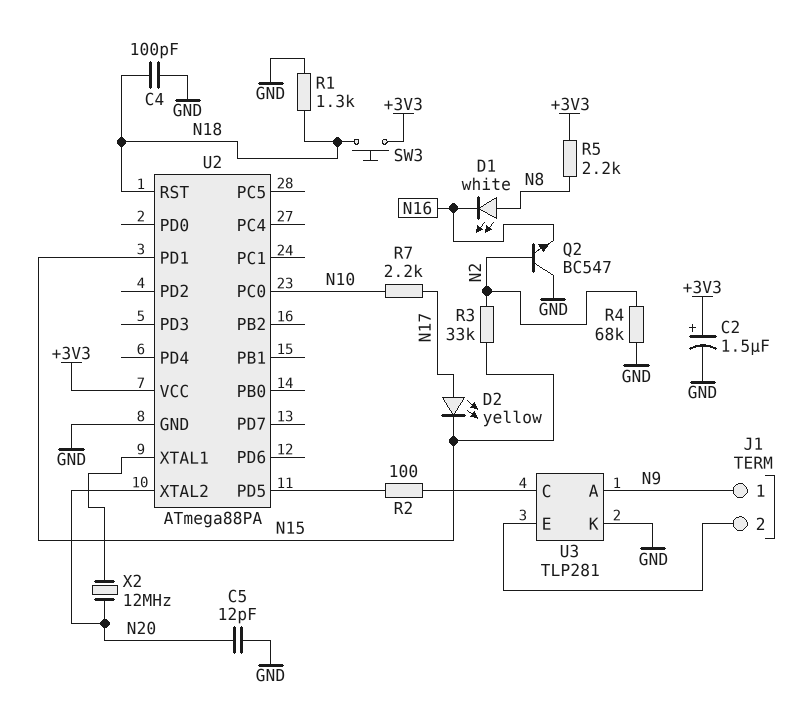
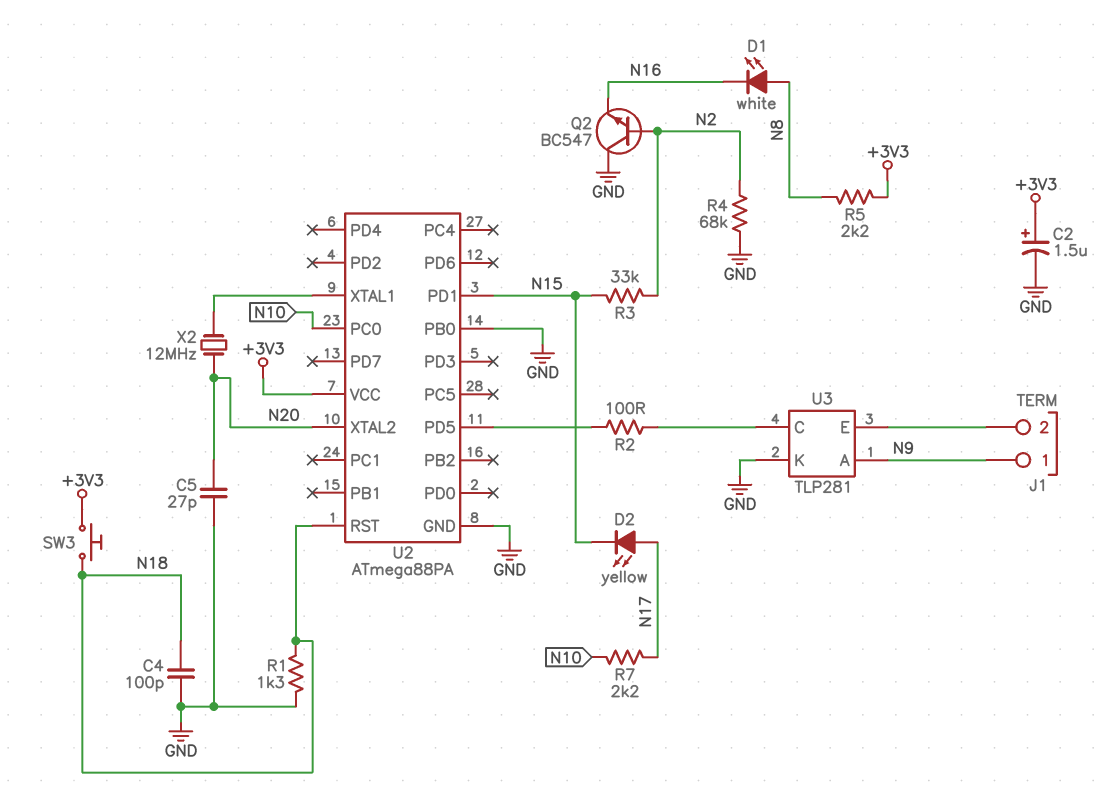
C5: 12pF (GND, N20) -> 27pF (GND, N20)
U2 pin PB0: none -> GND

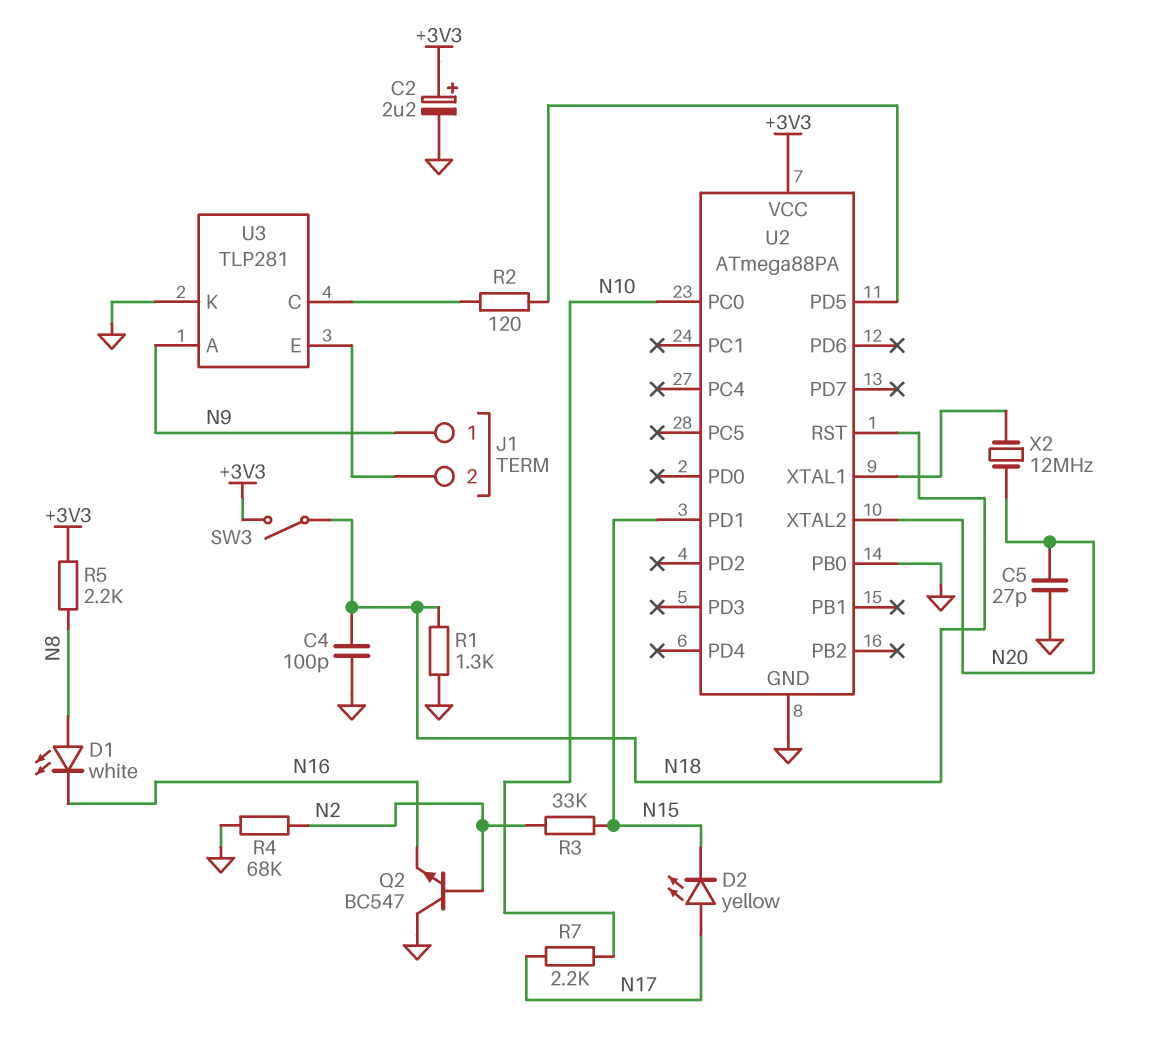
C2: 1.5uF (plus +3V3, minus GND) -> 2.2uF (plus +3V3, minus GND)
R2: 100 (U2/PD5, U3/C) -> 120 (U2/PD5, U3/C)
SW3: button (+3V3, N18) -> switch (+3V3, N18)

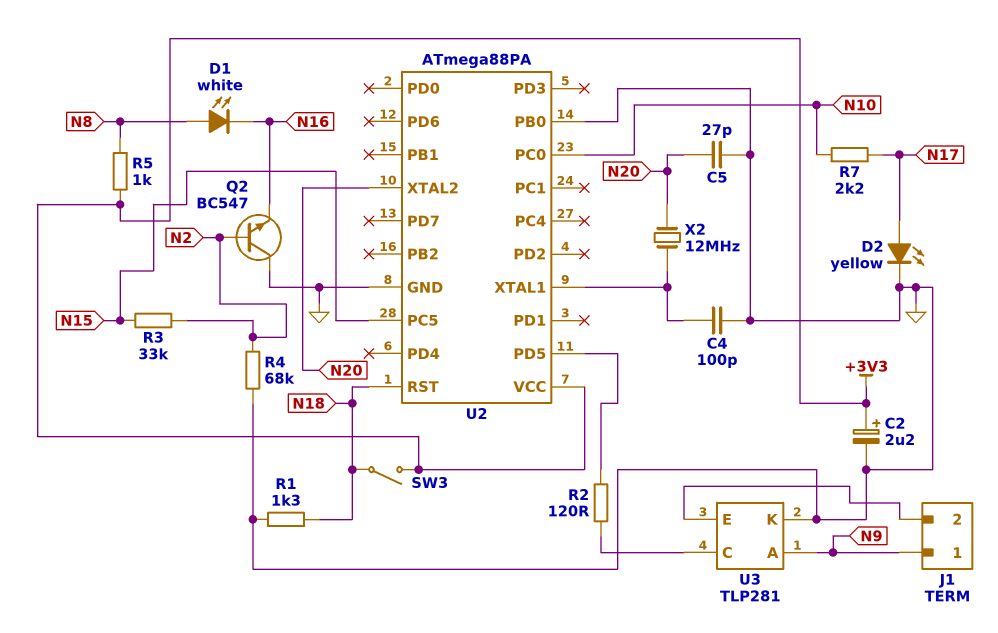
C4: 100pF (GND, N18) -> 100pF (GND, U2/XTAL1)
D2: LED yellow (A N17, K N15) -> LED yellow (A N17, K GND)
R5: 2.2k (+3V3, N8) -> 1k (+3V3, N8)
U2 pin PC5: none -> N15
U2 pin PD1: N15 -> none

